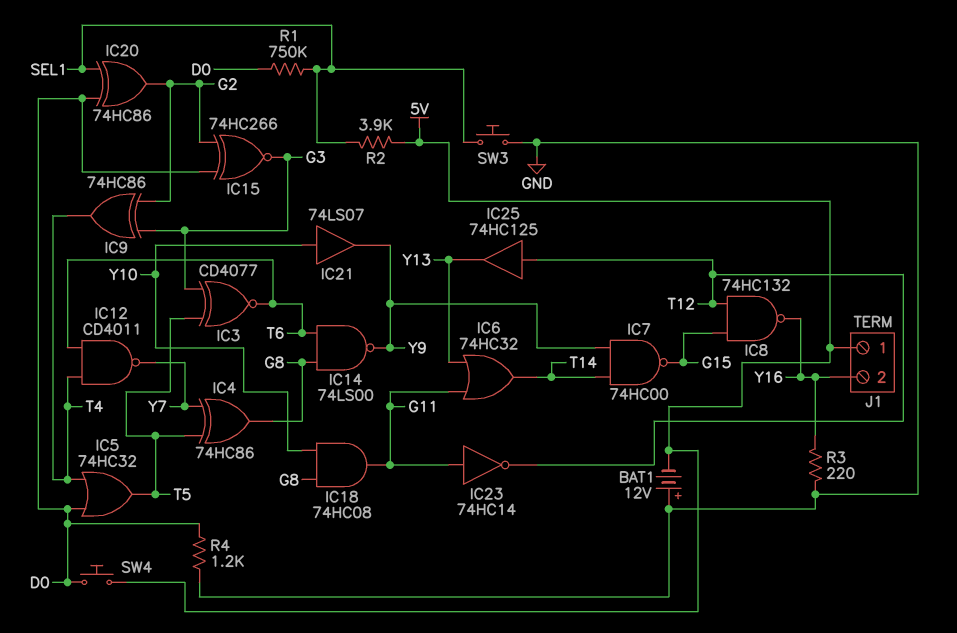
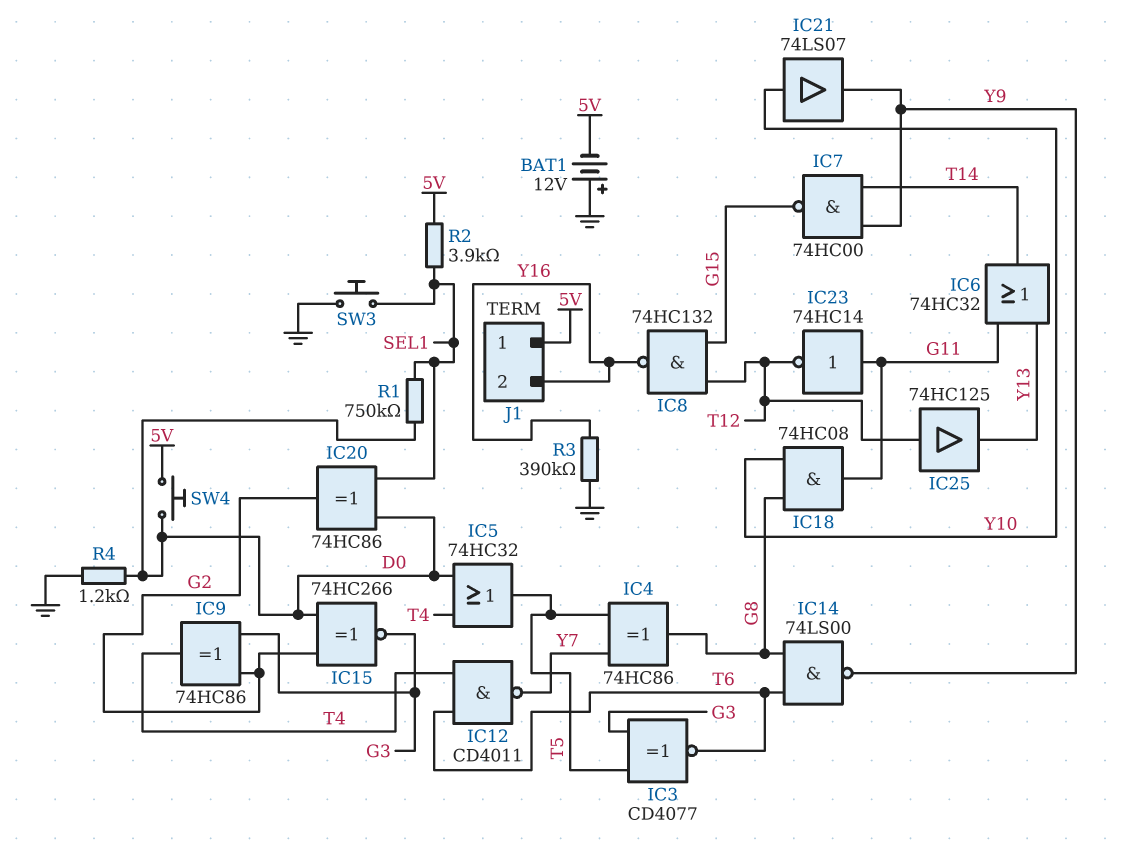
R3: 220 (GND, Y16) -> 390k (GND, Y16)

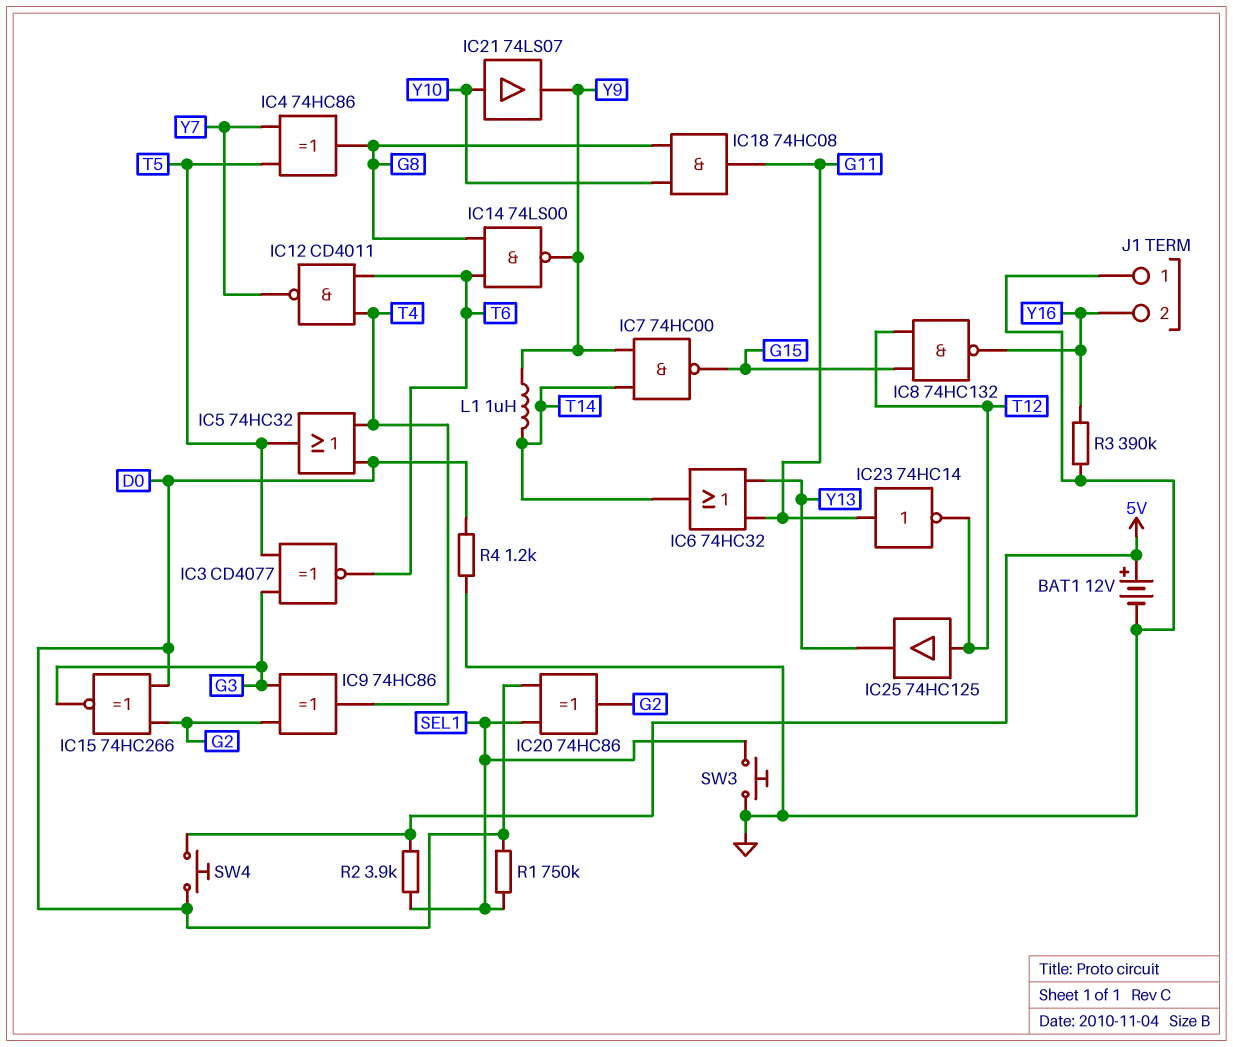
BAT1: 12V (plus GND, minus 5V) -> 12V (plus 5V, minus GND)
J1 pin 1: 5V -> GND
L1: none -> 1uH (T14, Y9)

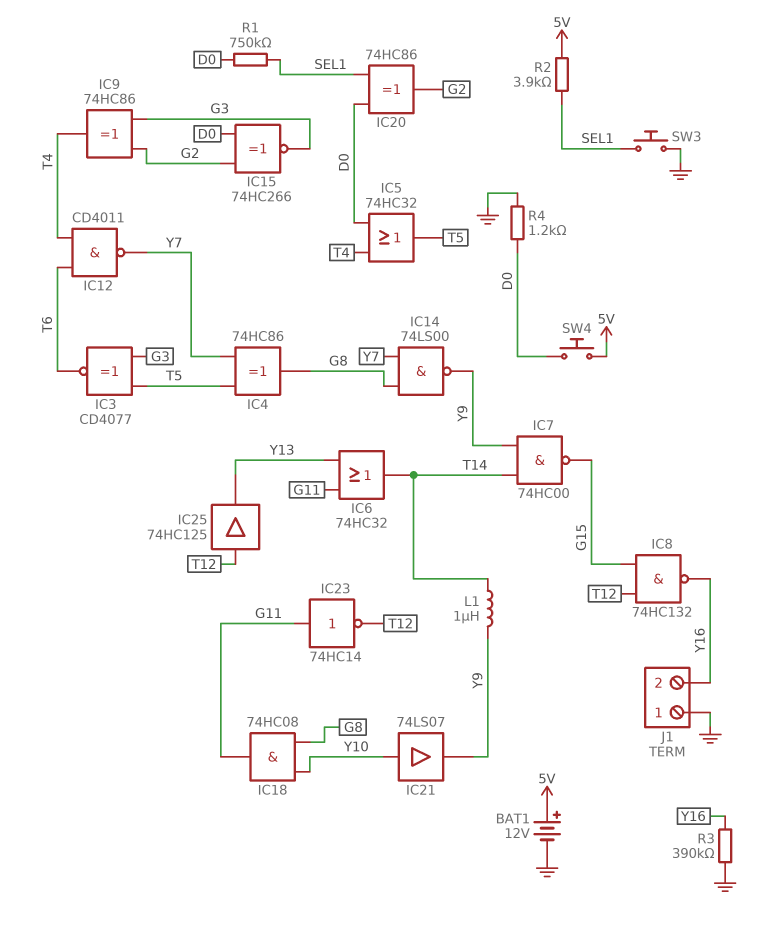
IC14: NAND 74LS00 (in G8, in T6, out Y9) -> NAND 74LS00 (in G8, in Y7, out Y9)

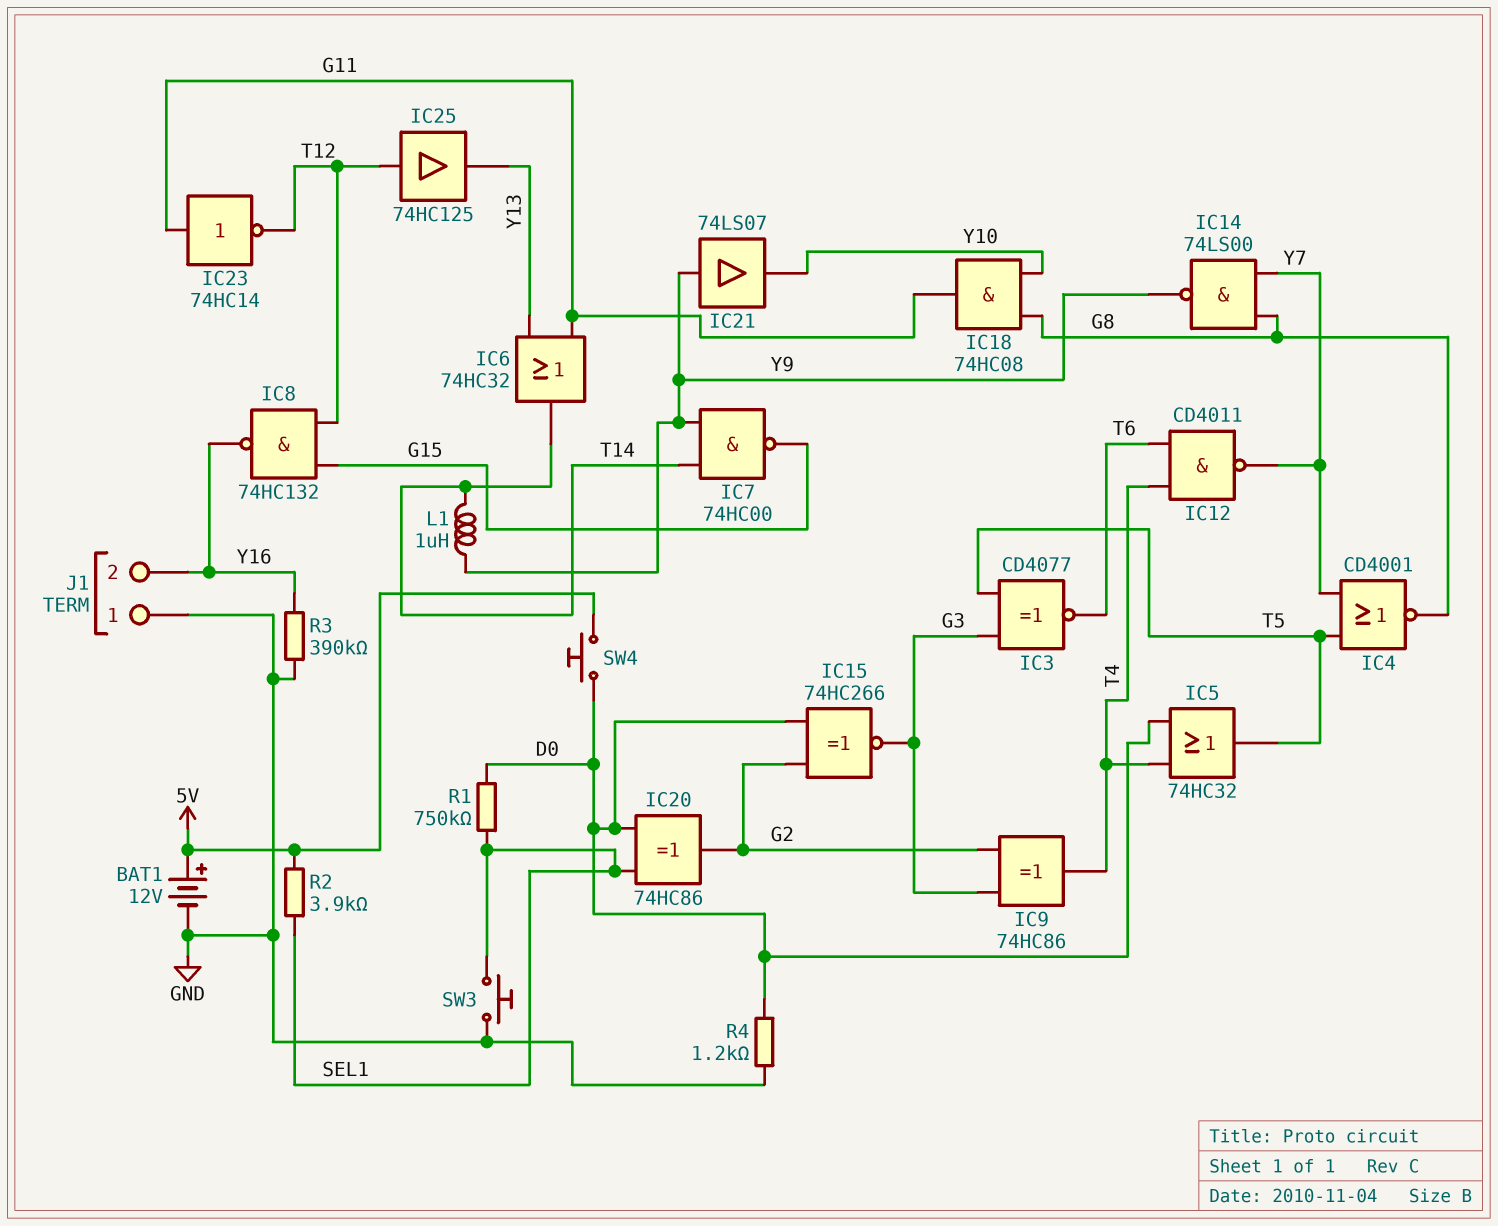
IC4: XOR 74HC86 (in T5, in Y7, out G8) -> NOR CD4001 (in T5, in Y7, out G8)
IC21: buffer 74LS07 (in Y10, out Y9) -> buffer 74LS07 (in Y9, out Y10)

